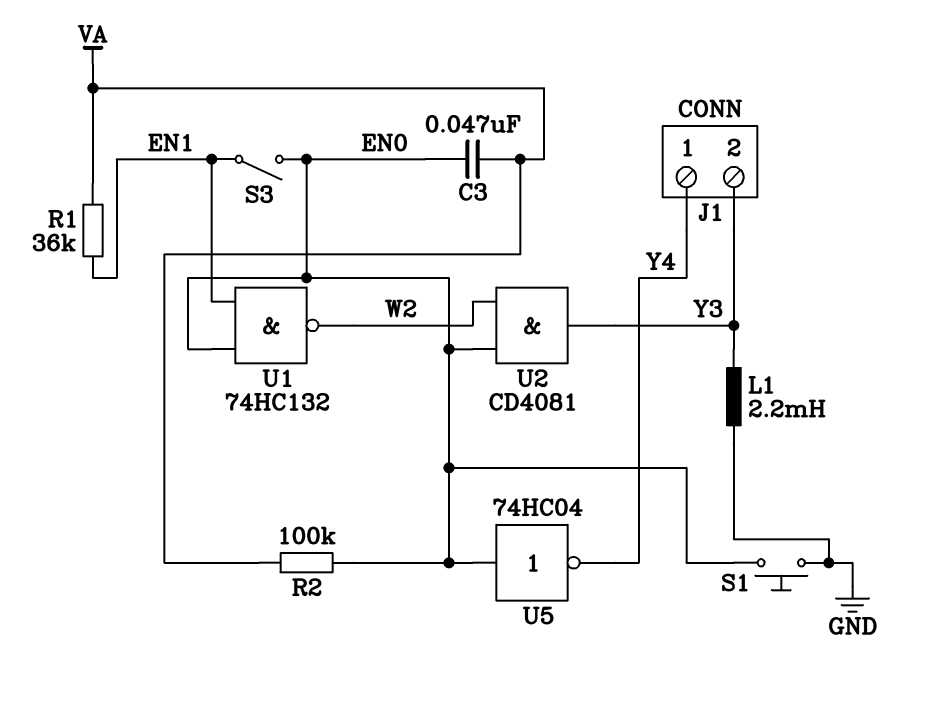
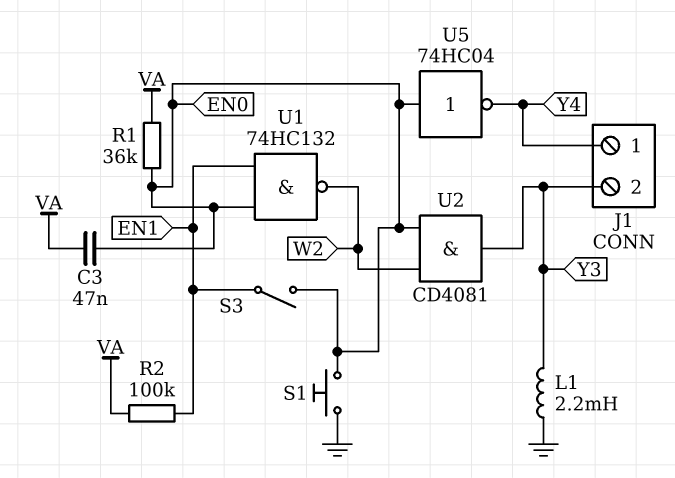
R1: 36k (EN1, VA) -> 36k (EN0, VA)
R2: 100k (EN0, VA) -> 100k (EN1, VA)

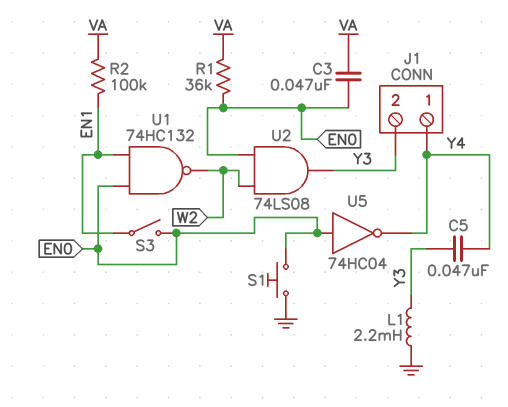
C5: none -> 47nF (Y3, Y4)
U2: AND CD4081 (in EN0, in W2, out Y3) -> AND 74LS08 (in EN0, in W2, out Y3)

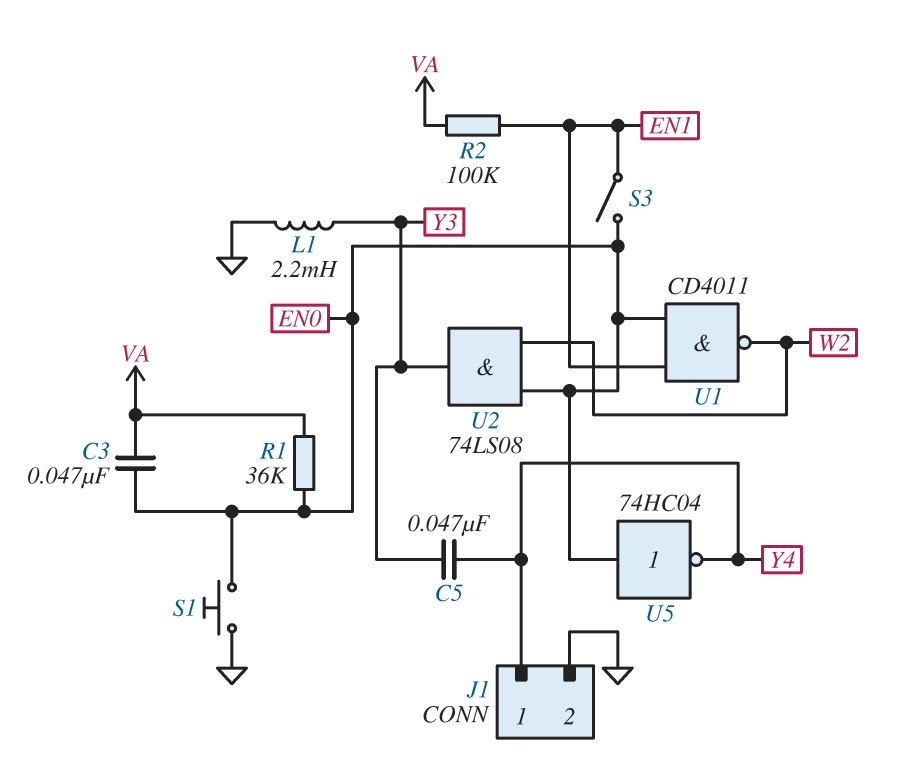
J1 pin 2: Y3 -> GND
U1: NAND 74HC132 (in EN0, in EN1, out W2) -> NAND CD4011 (in EN0, in EN1, out W2)

